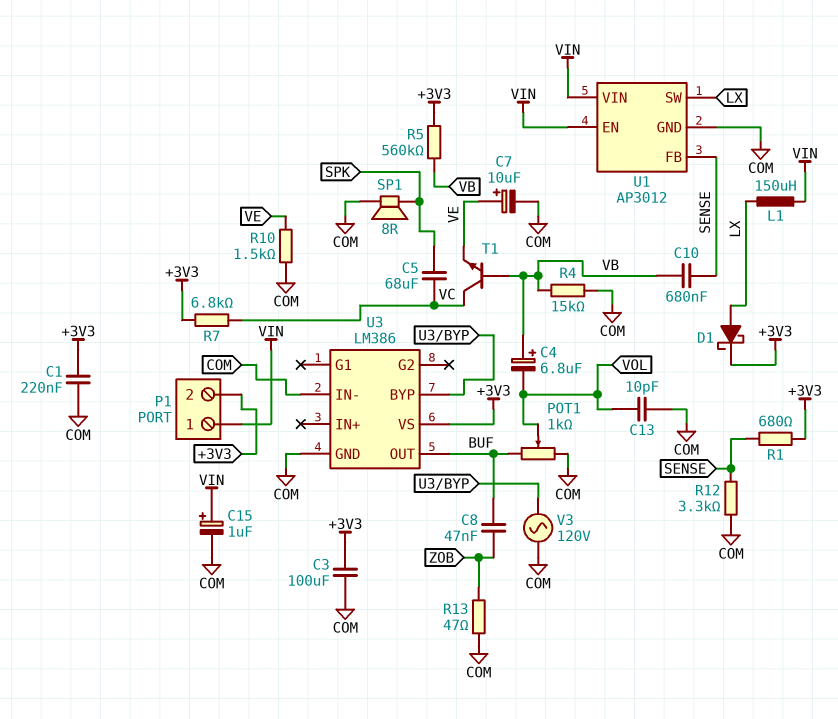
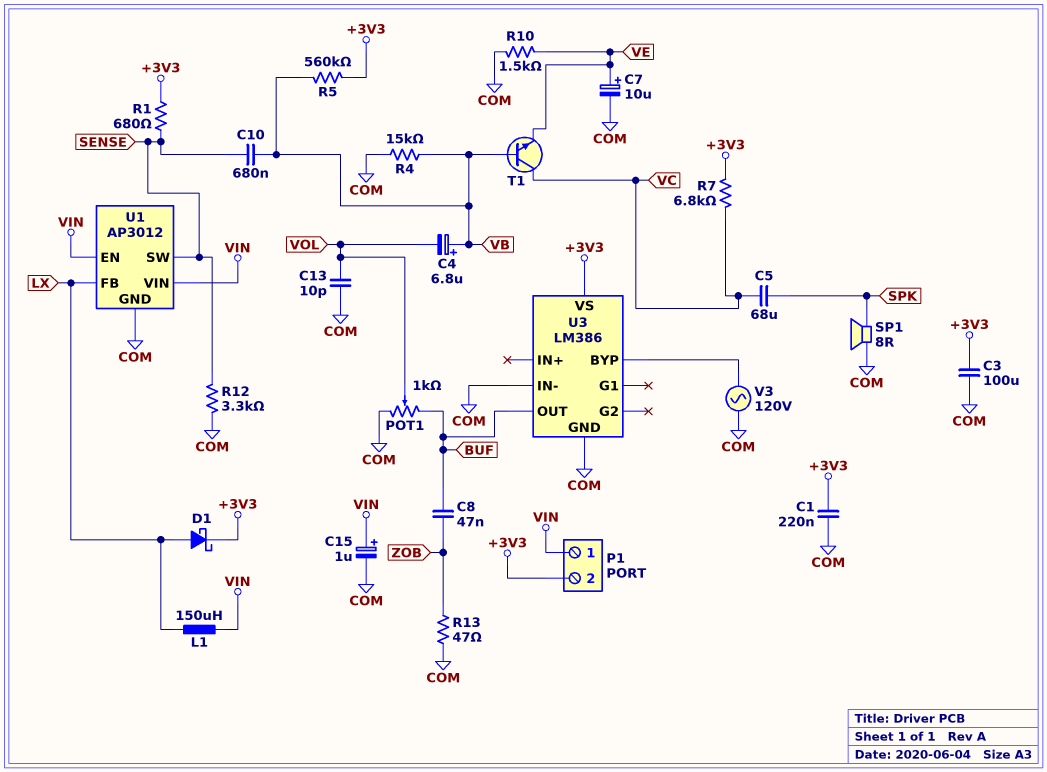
U1 pin FB: SENSE -> LX
U1 pin SW: LX -> SENSE

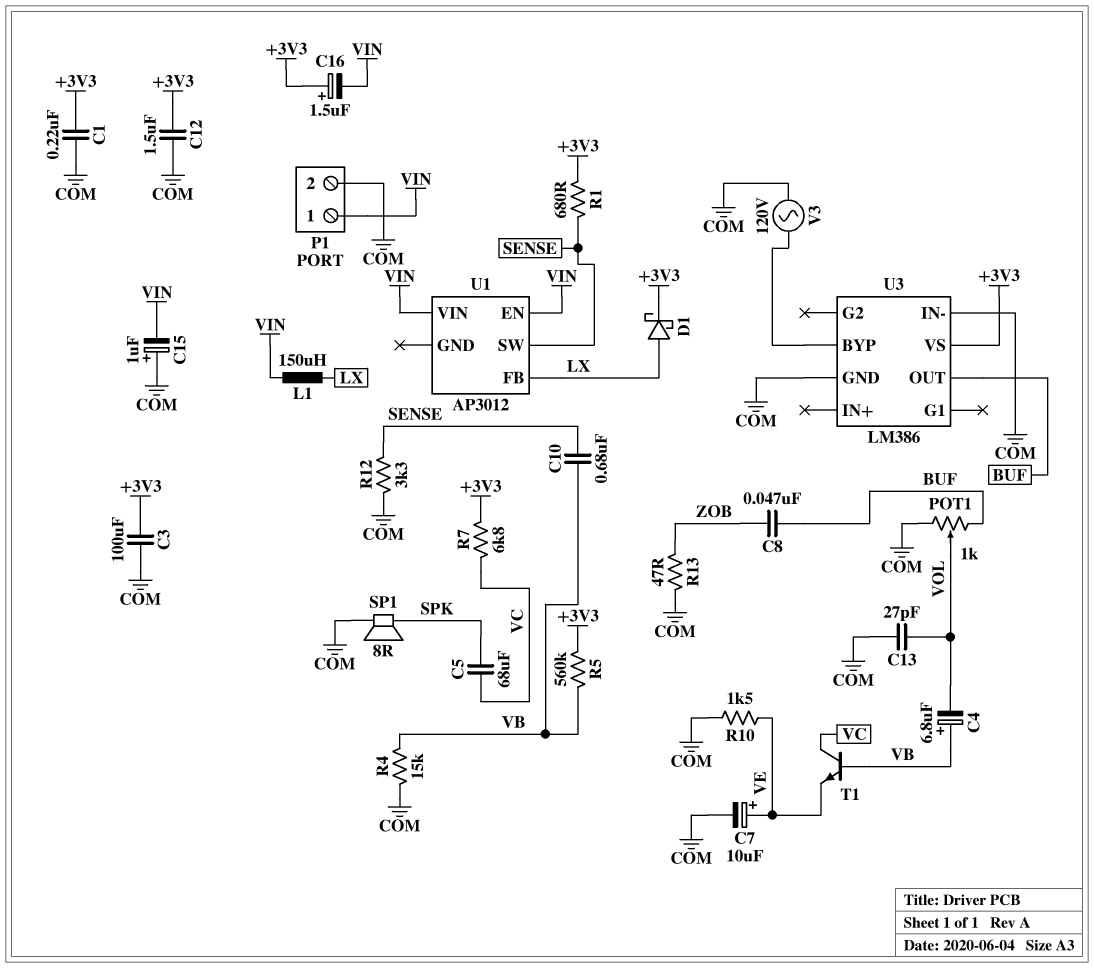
C12: none -> 1.5uF (+3V3, COM)
C13: 10pF (COM, VOL) -> 27pF (COM, VOL)
C15: 1uF (plus VIN, minus COM) -> 1uF (plus COM, minus VIN)
C16: none -> 1.5uF (plus +3V3, minus VIN)
P1 pin 2: +3V3 -> COM
U1 pin GND: COM -> none

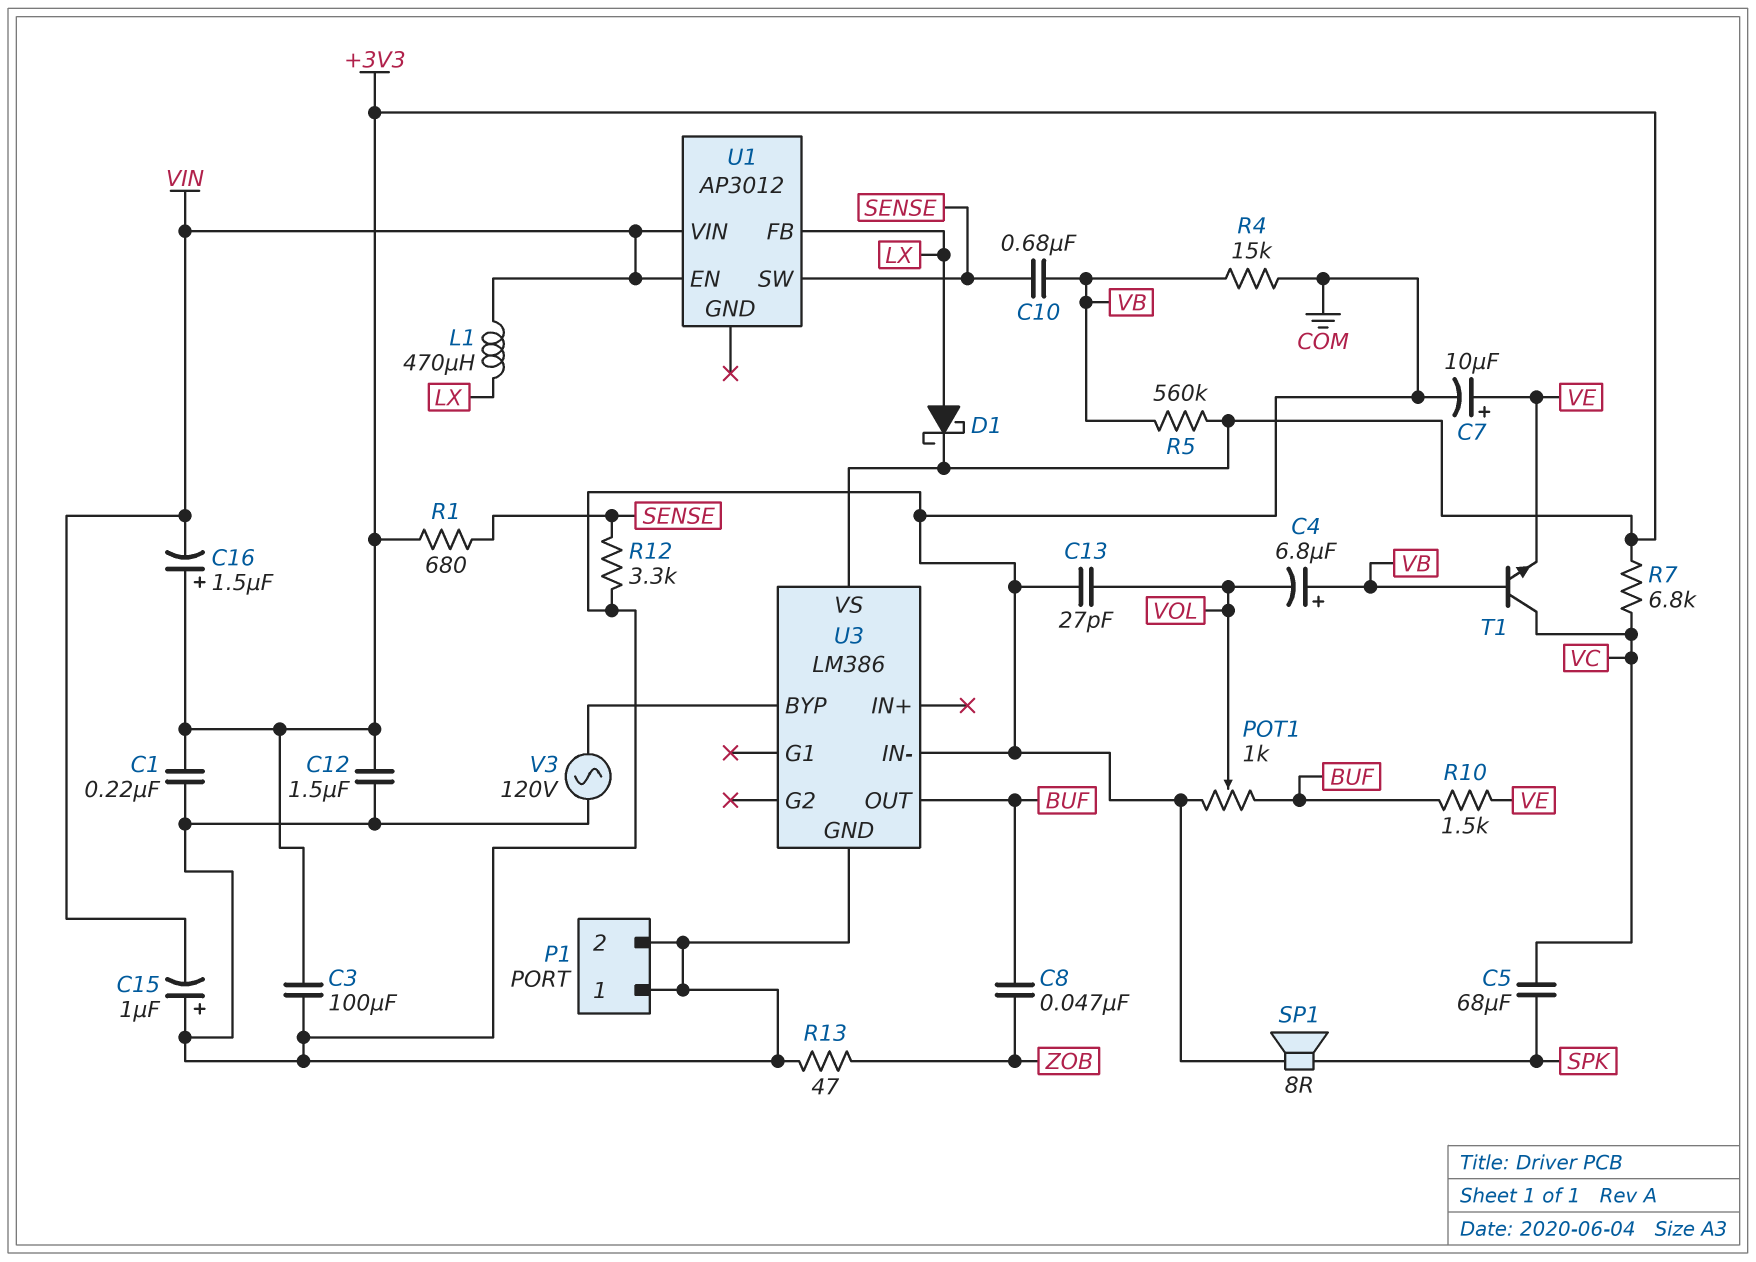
L1: 150uH (LX, VIN) -> 470uH (LX, VIN)
P1 pin 1: VIN -> COM
R10: 1.5k (COM, VE) -> 1.5k (BUF, VE)

